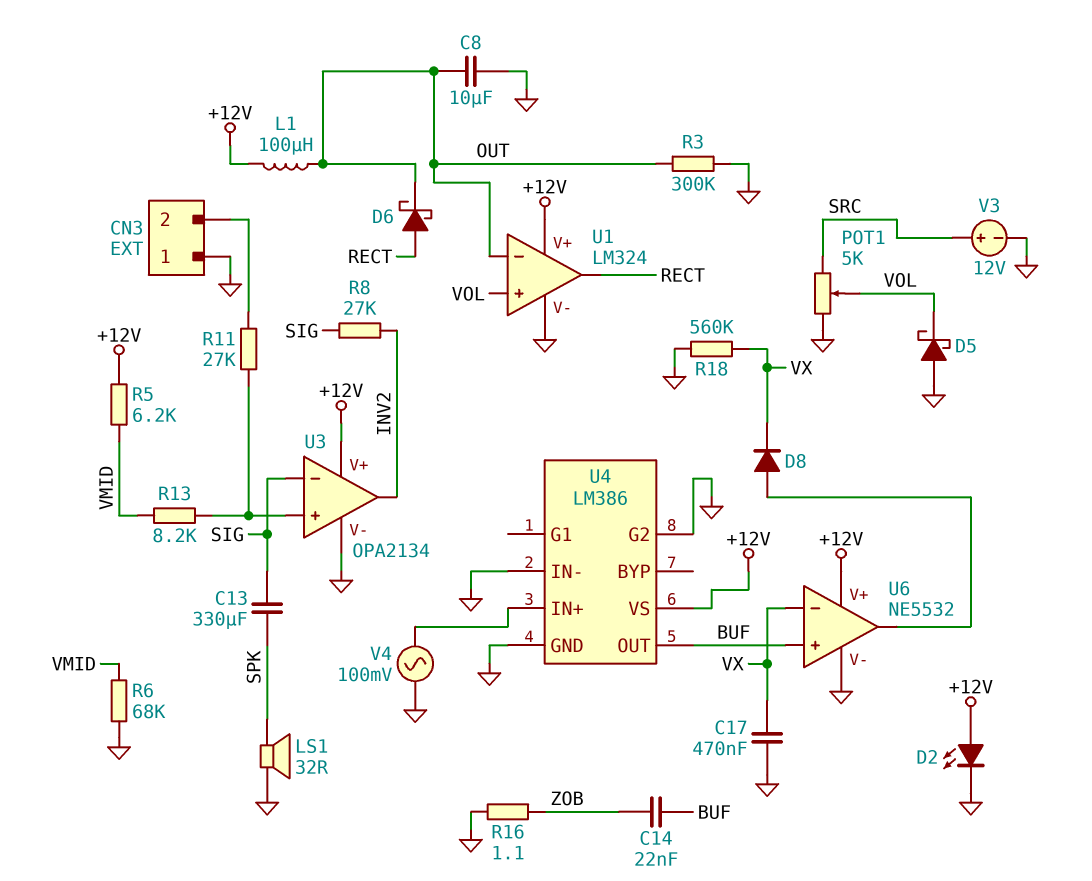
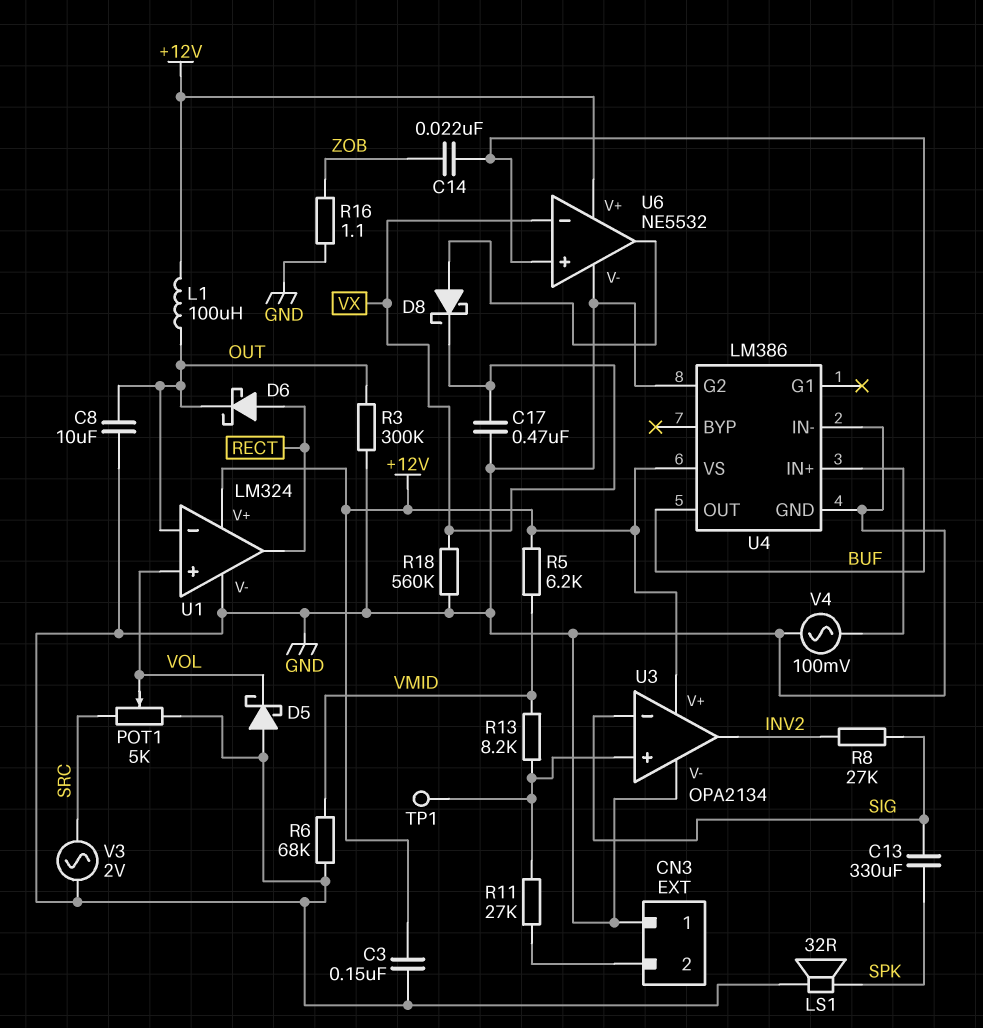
C3: none -> 150nF (+12V, GND)
D2: LED (A +12V, K GND) -> none
D8: diode (A U6/out, K VX) -> schottky (A U6/out, K VX)
TP1: none -> test point (U3/in+)
V3: 12V (plus SRC, minus GND) -> AC 2V (GND, SRC)

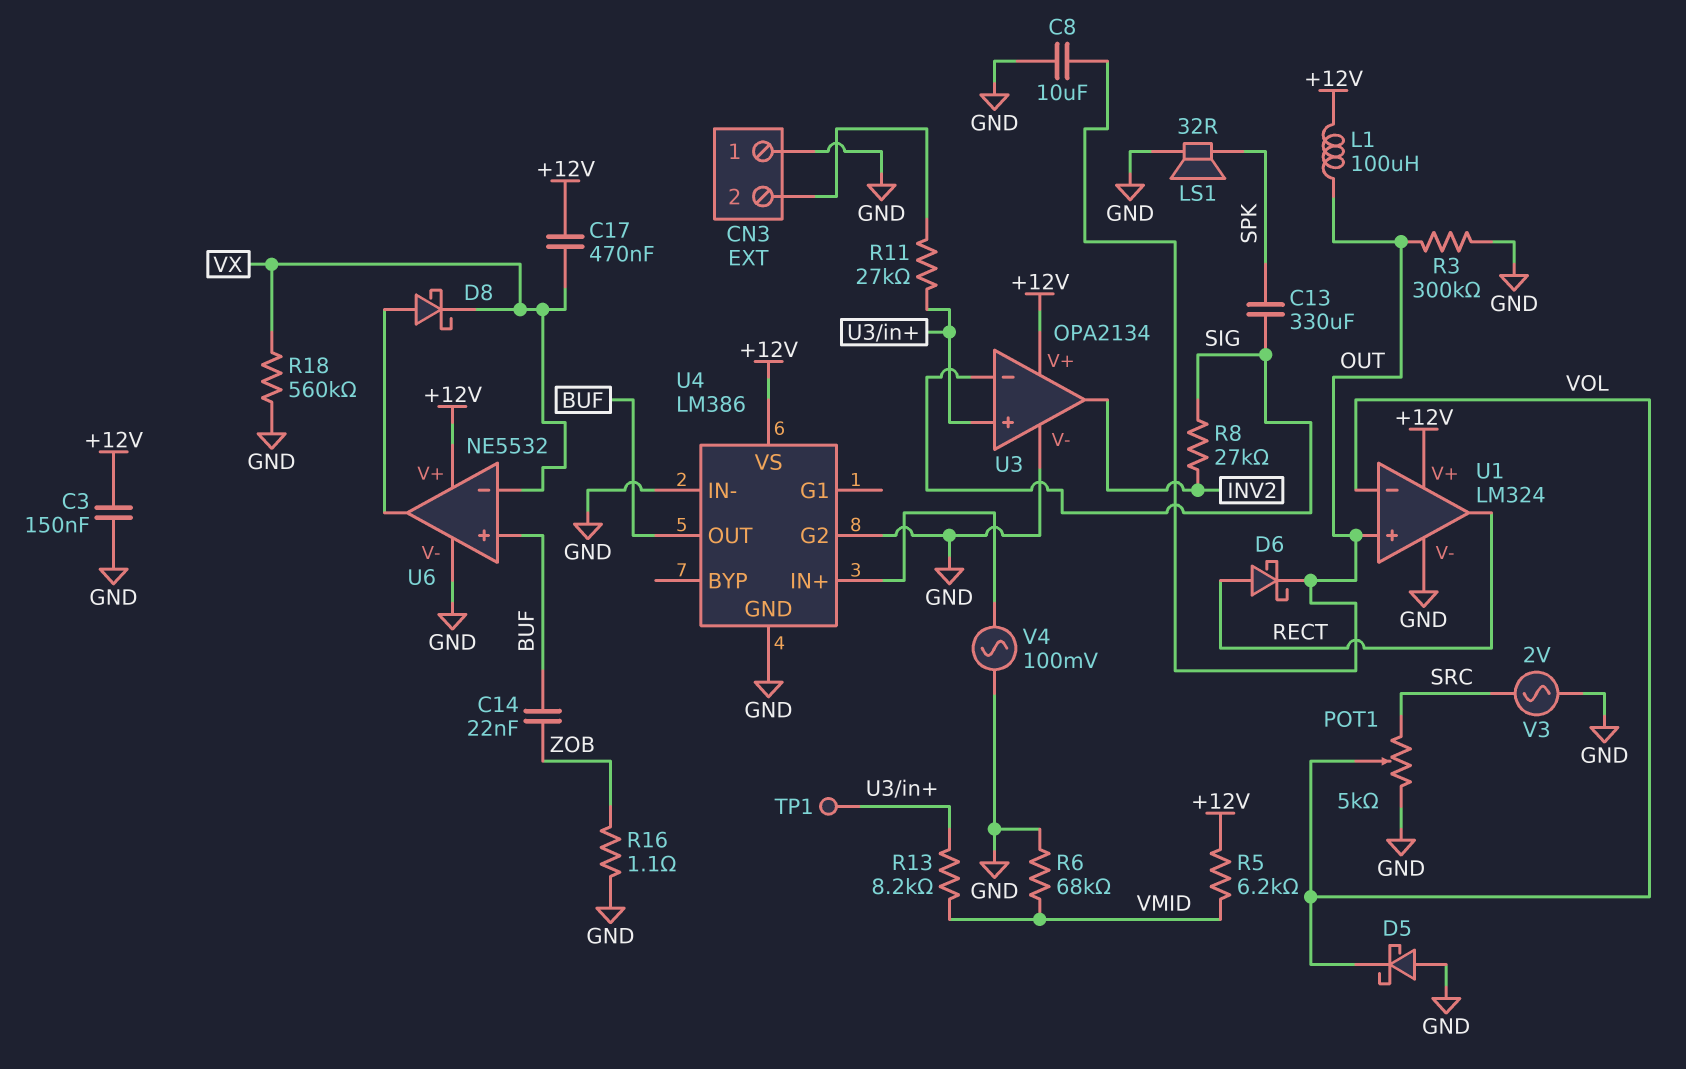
C17: 470nF (GND, VX) -> 470nF (+12V, VX)
U1 pin in+: VOL -> OUT
U1 pin in-: OUT -> VOL

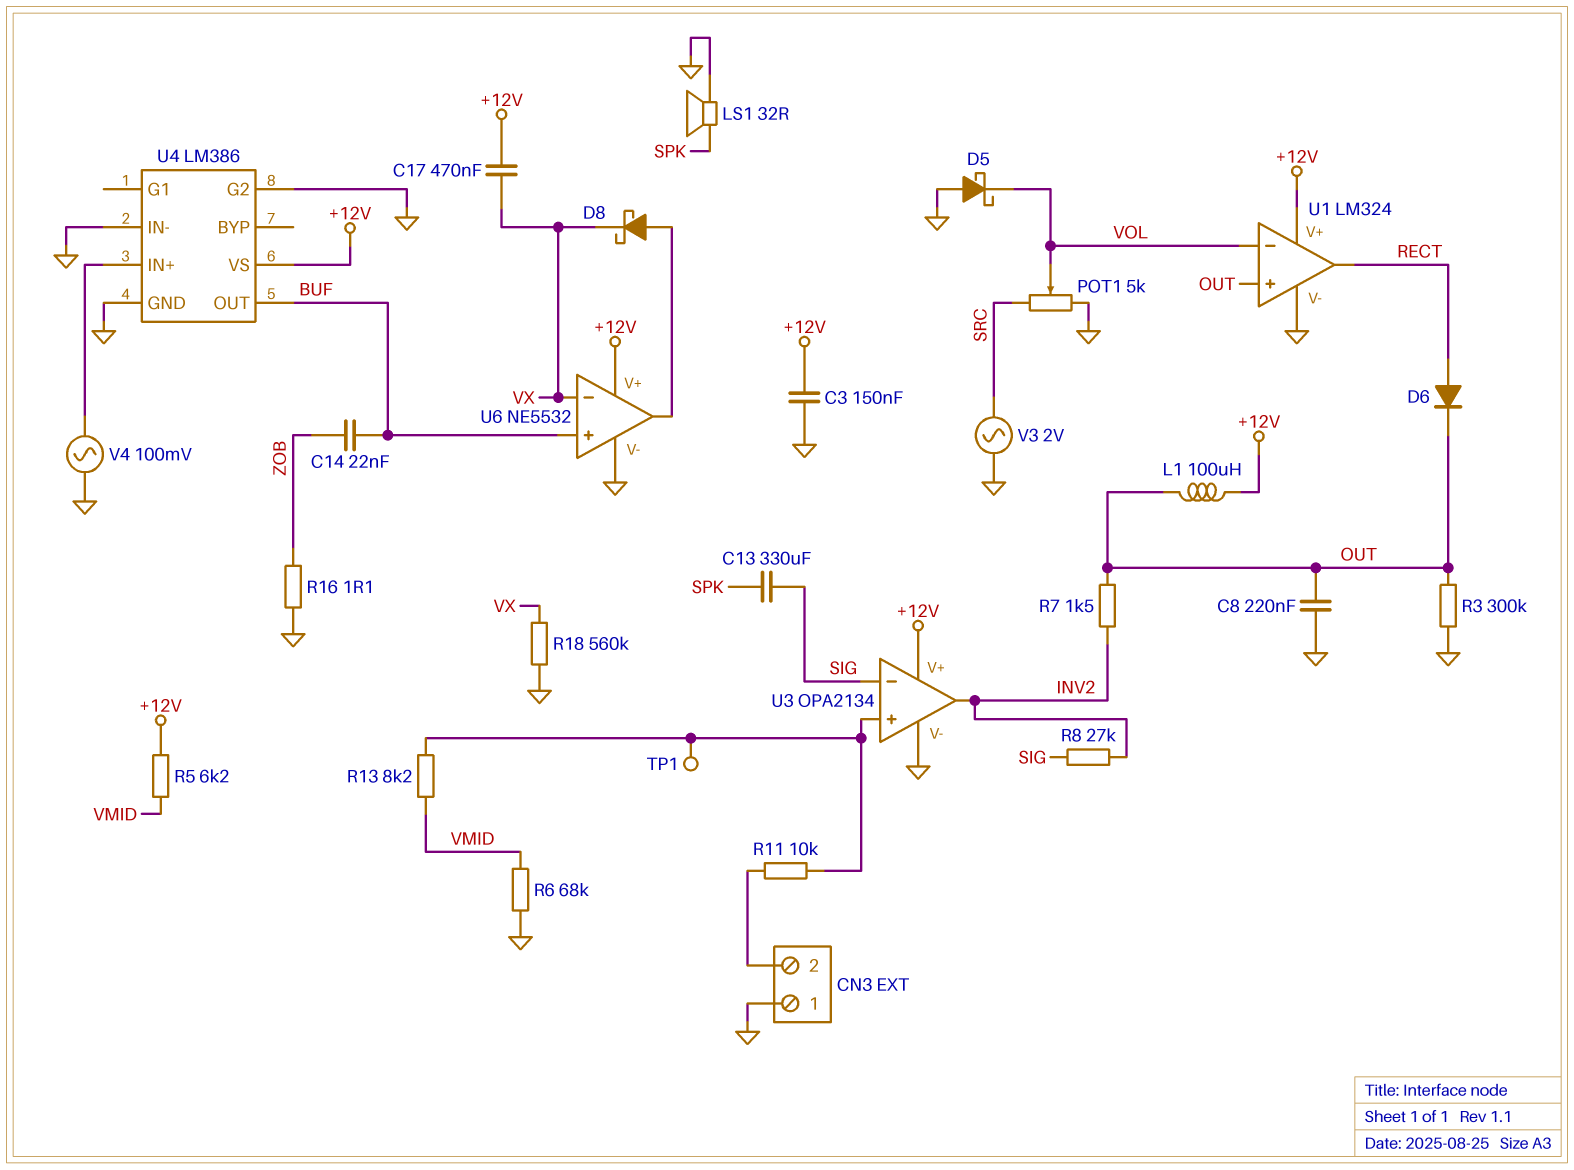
C8: 10uF (GND, OUT) -> 220nF (GND, OUT)
D6: schottky (A RECT, K OUT) -> diode (A RECT, K OUT)
R7: none -> 1.5k (INV2, OUT)
R11: 27k (CN3/2, U3/in+) -> 10k (CN3/2, U3/in+)

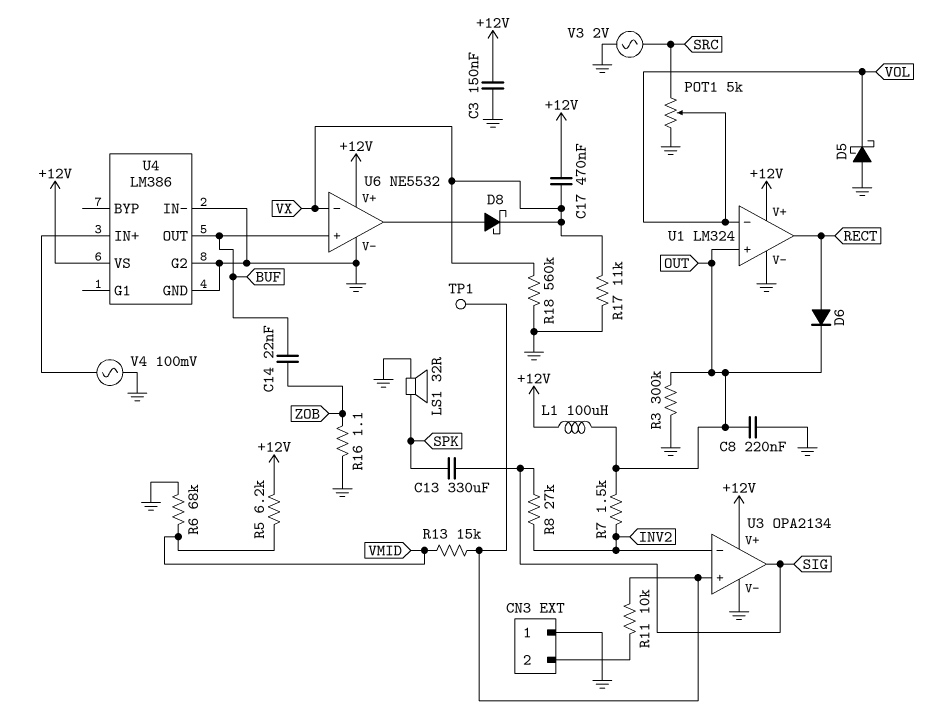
R13: 8.2k (U3/in+, VMID) -> 15k (U3/in+, VMID)
R17: none -> 11k (GND, VX)
U3 pin in-: SIG -> INV2
U3 pin out: INV2 -> SIG

